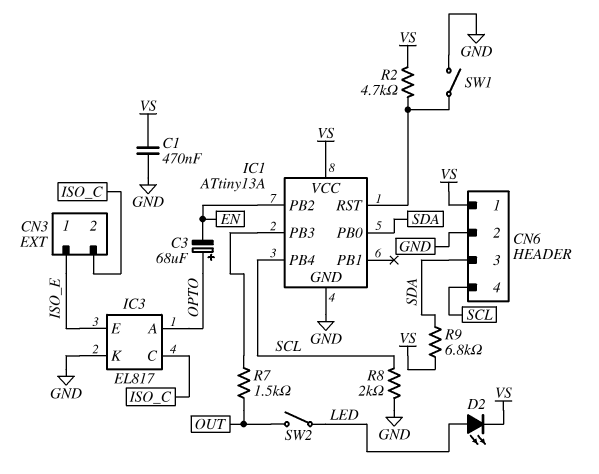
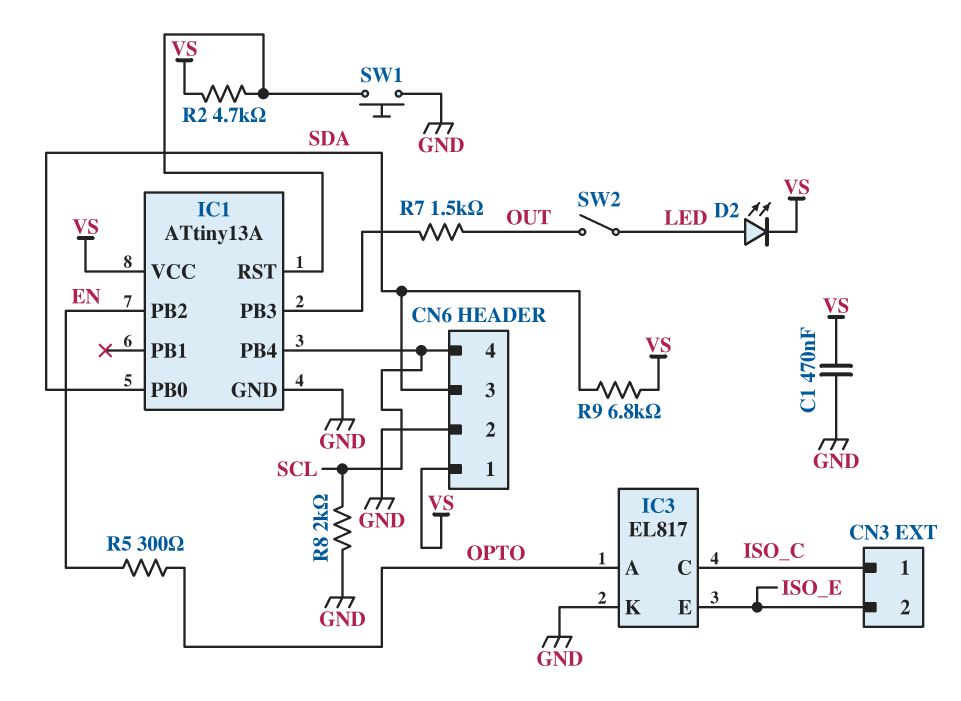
C3: 68uF (plus OPTO, minus EN) -> none
CN3 pin 1: ISO_E -> ISO_C
CN3 pin 2: ISO_C -> ISO_E
R5: none -> 300 (EN, OPTO)
SW1: switch (GND, IC1/RST) -> button (GND, IC1/RST)

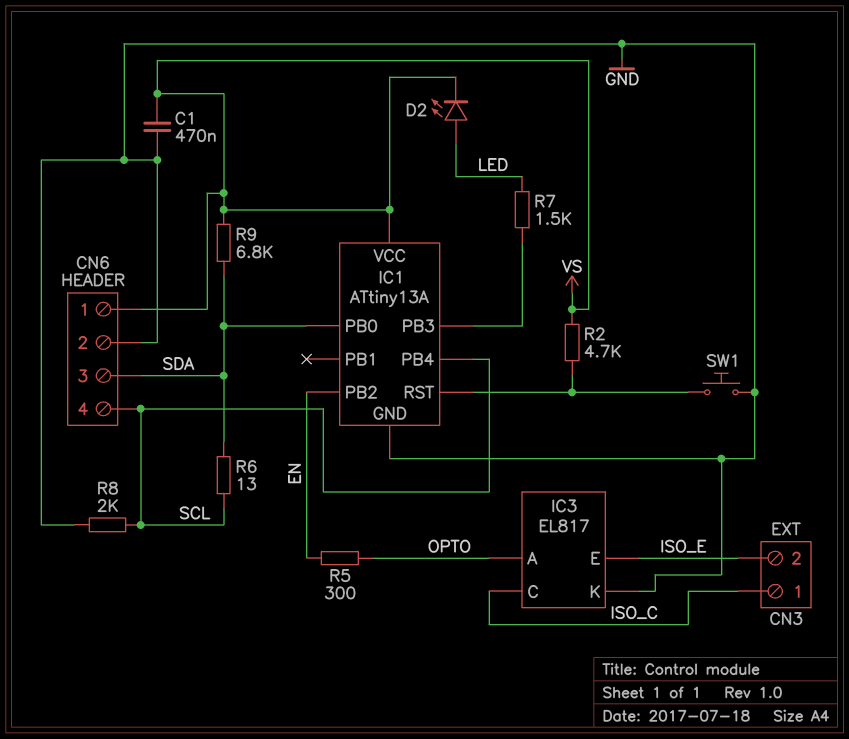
R6: none -> 13 (SCL, SDA)
R7: 1.5k (IC1/PB3, OUT) -> 1.5k (IC1/PB3, LED)
SW2: switch (LED, OUT) -> none

